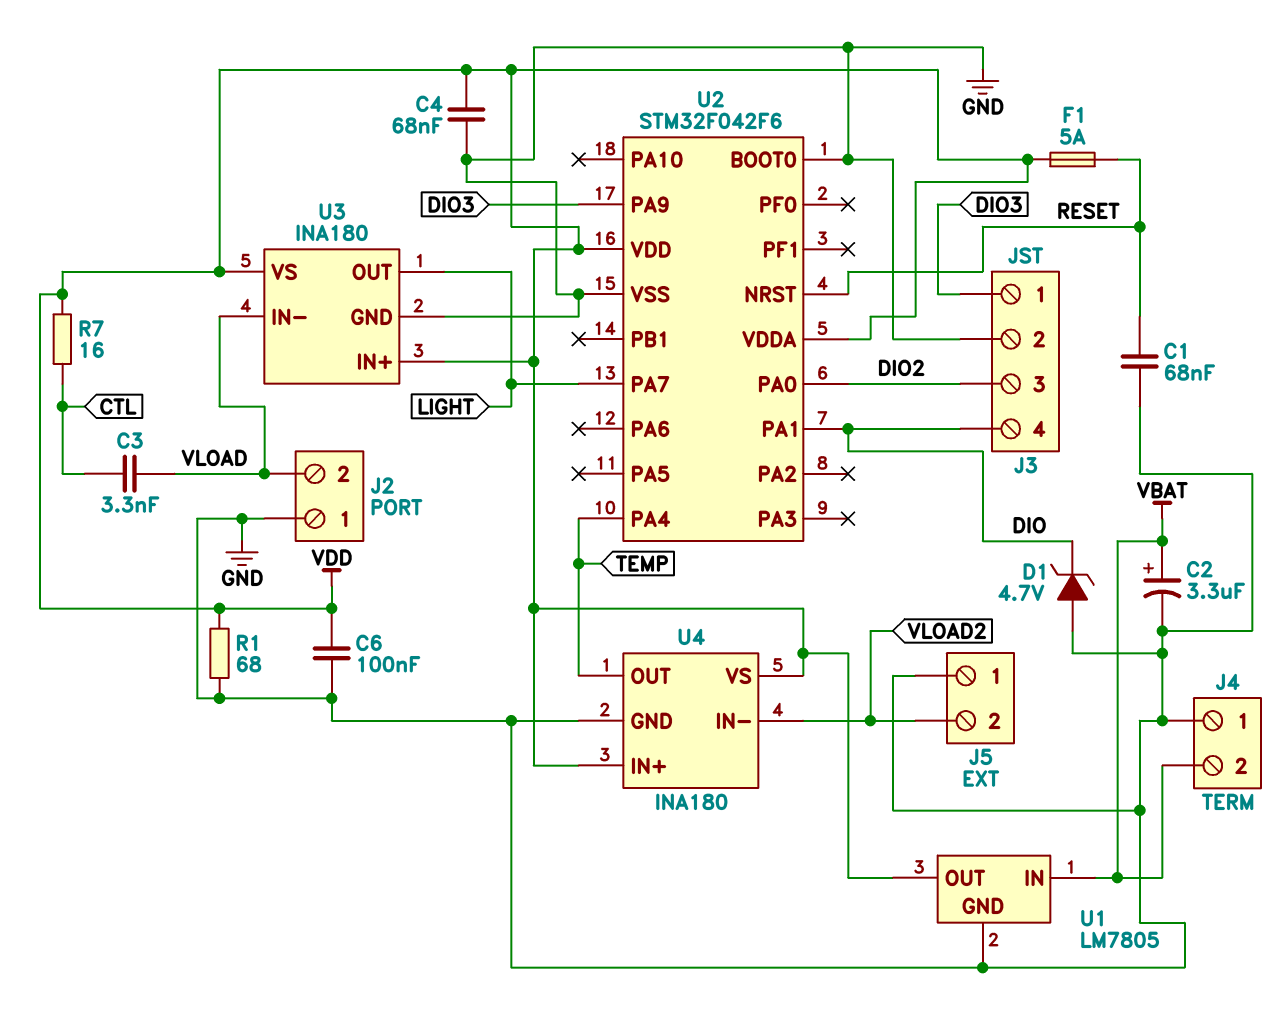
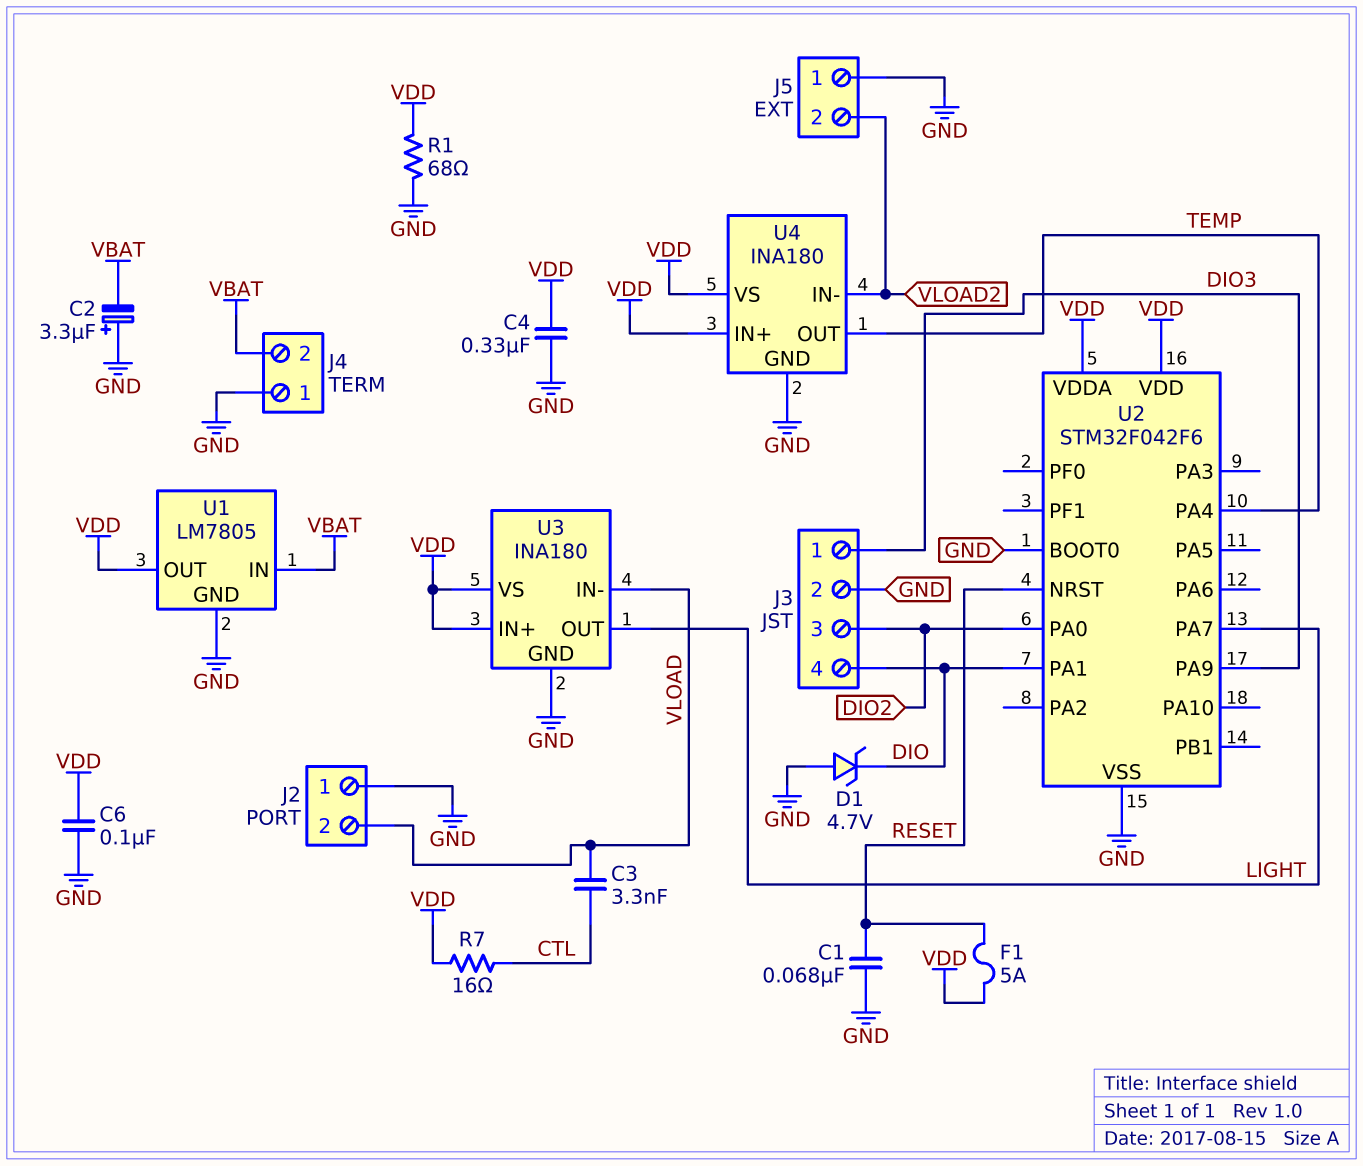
C2: 3.3uF (plus VBAT, minus GND) -> 3.3uF (plus GND, minus VBAT)
C4: 68nF (GND, VDD) -> 330nF (GND, VDD)

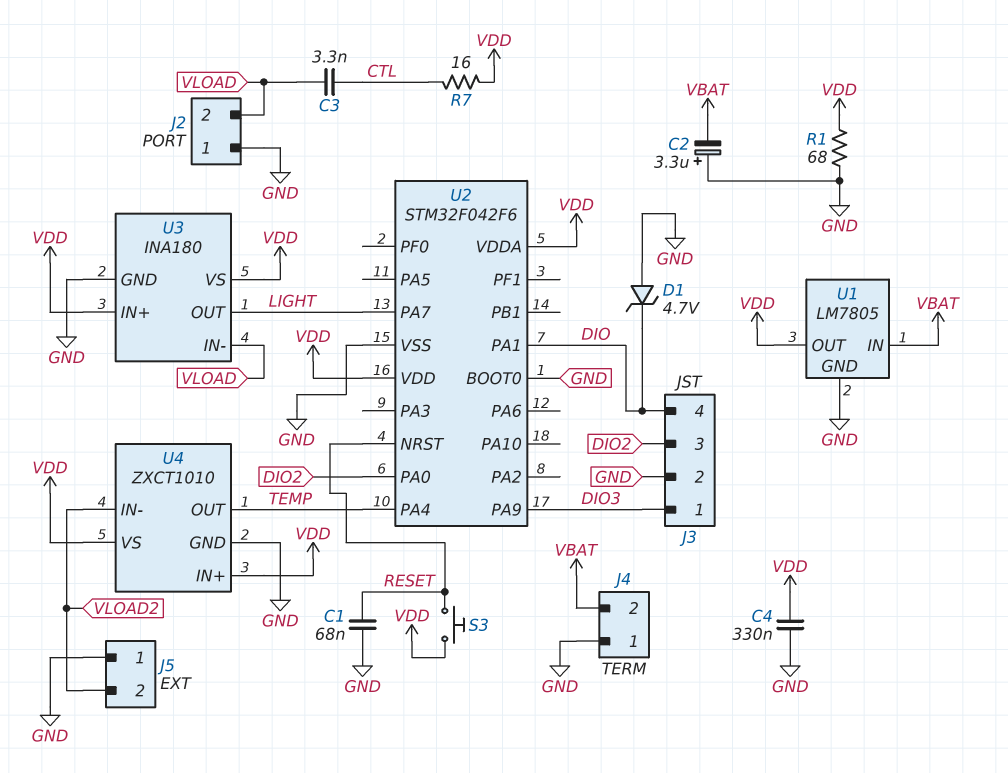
C6: 100nF (GND, VDD) -> none
F1: 5A (RESET, VDD) -> none
S3: none -> button (RESET, VDD)
U4: INA180 -> ZXCT1010

